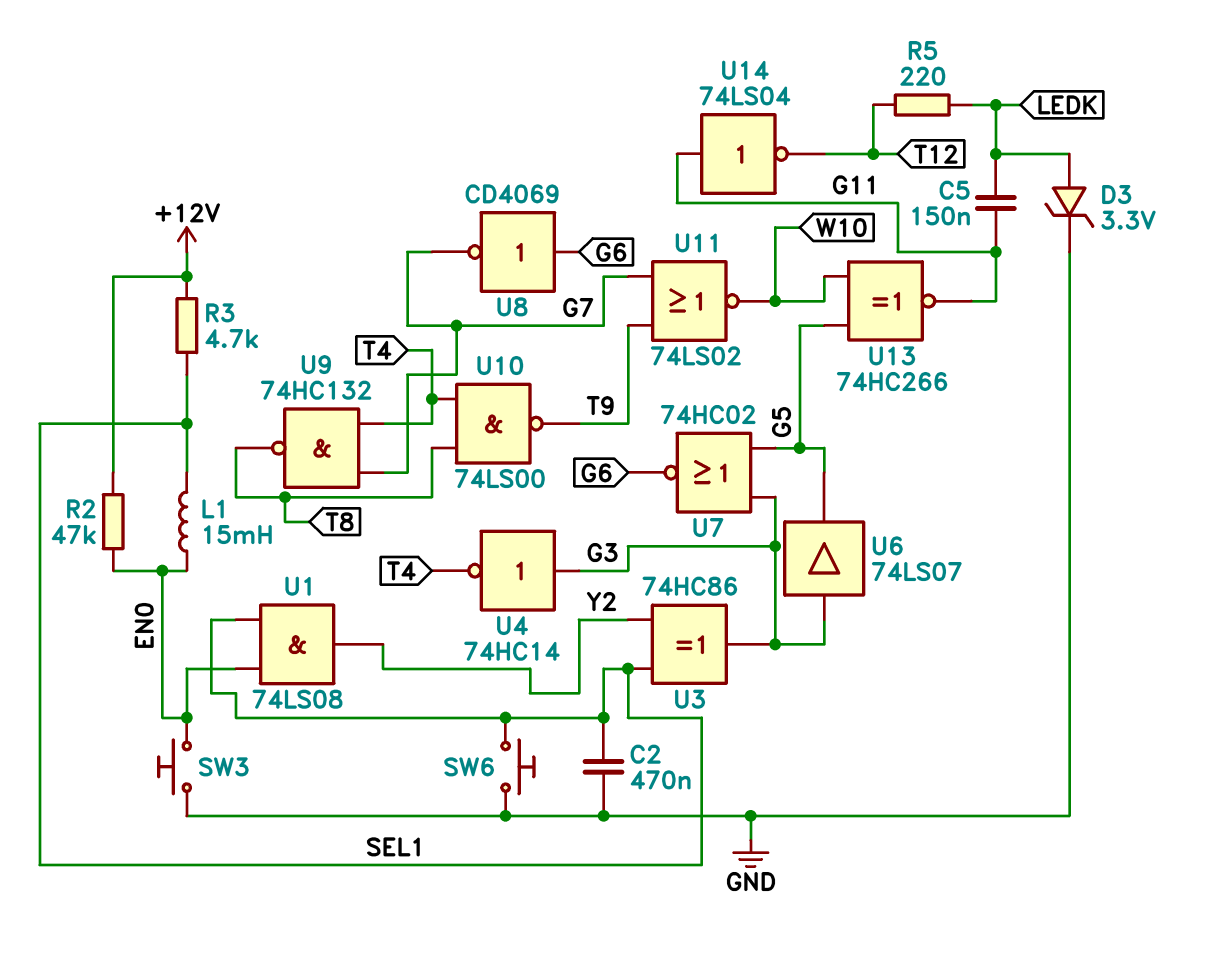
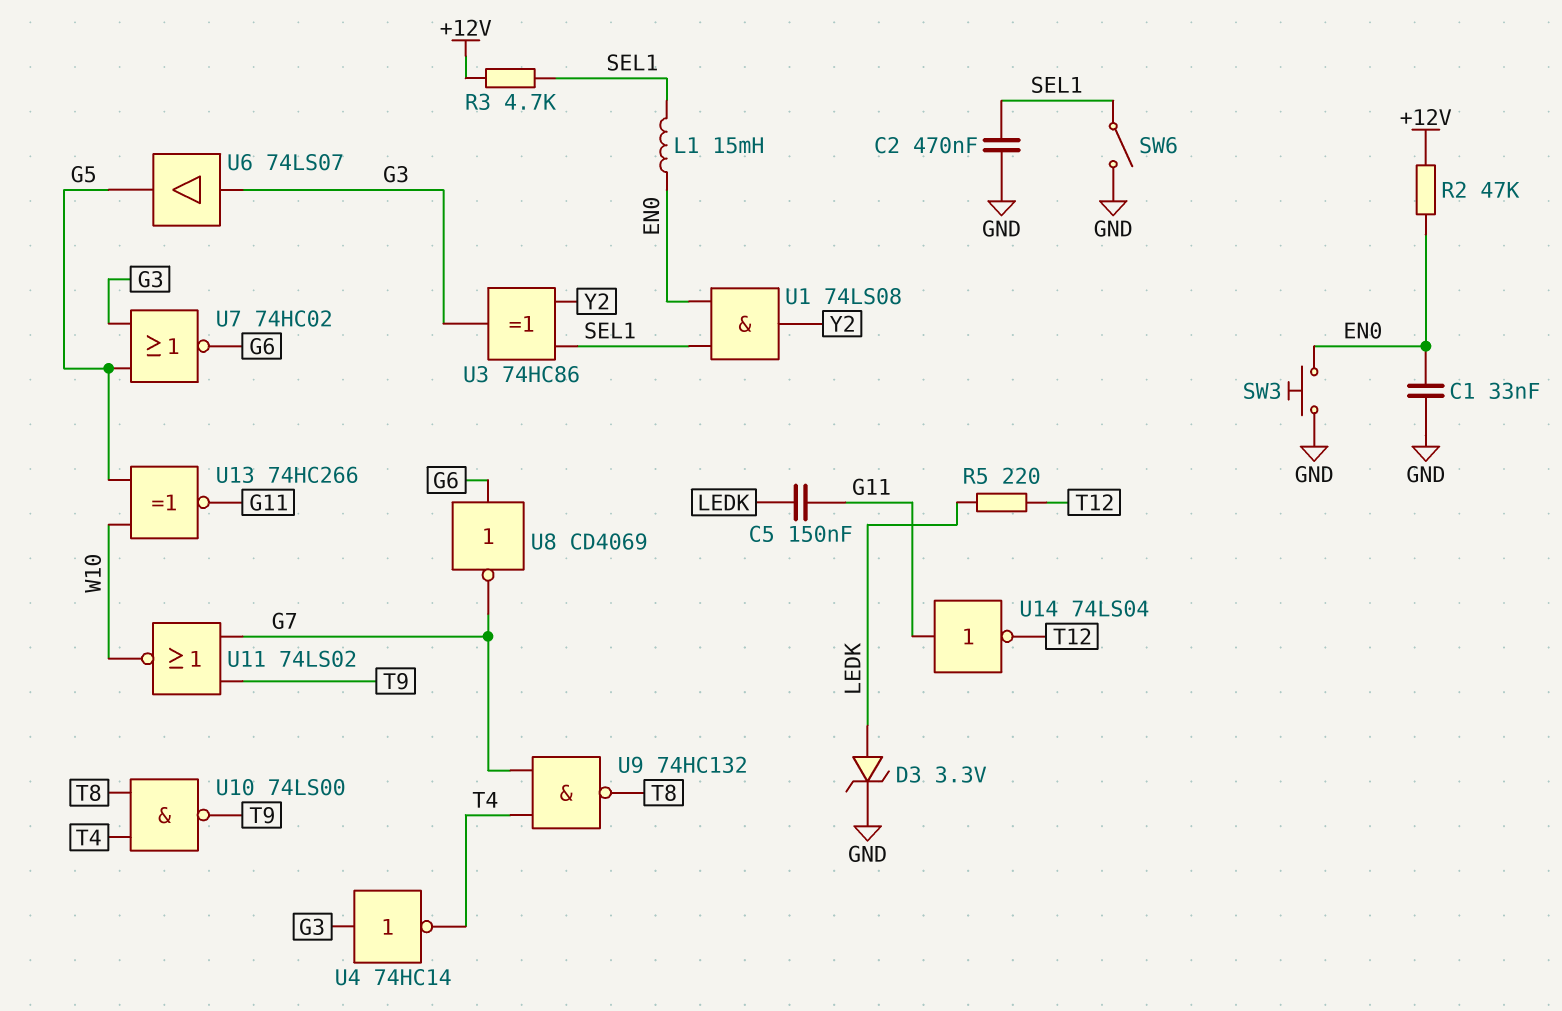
C1: none -> 33nF (EN0, GND)
SW6: button (GND, SEL1) -> switch (GND, SEL1)

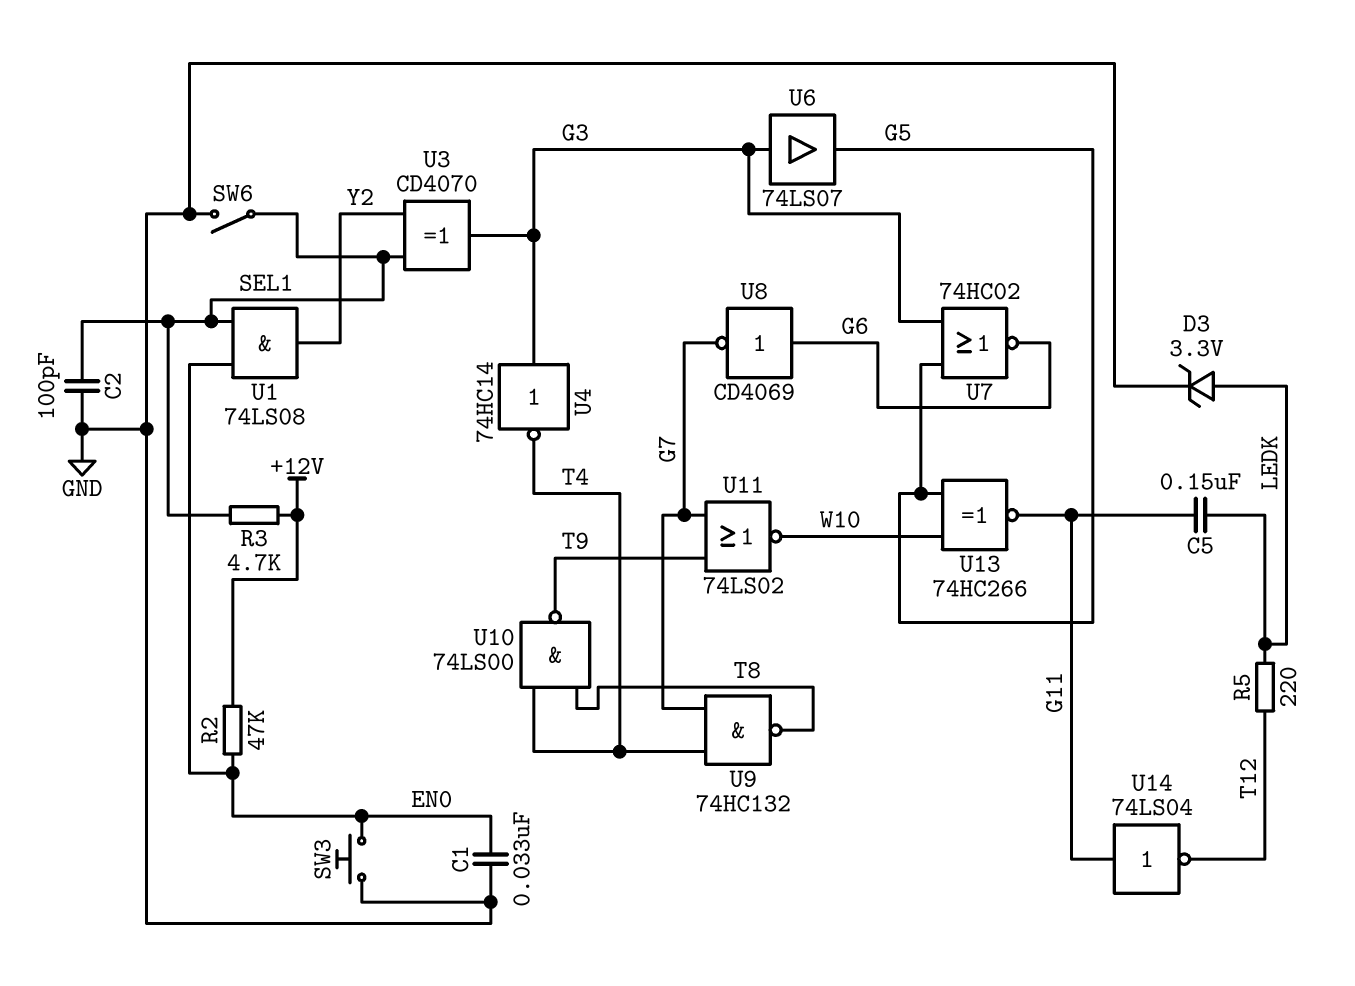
C2: 470nF (GND, SEL1) -> 100pF (GND, SEL1)
L1: 15mH (EN0, SEL1) -> none
U3: XOR 74HC86 (in SEL1, in Y2, out G3) -> XOR CD4070 (in SEL1, in Y2, out G3)

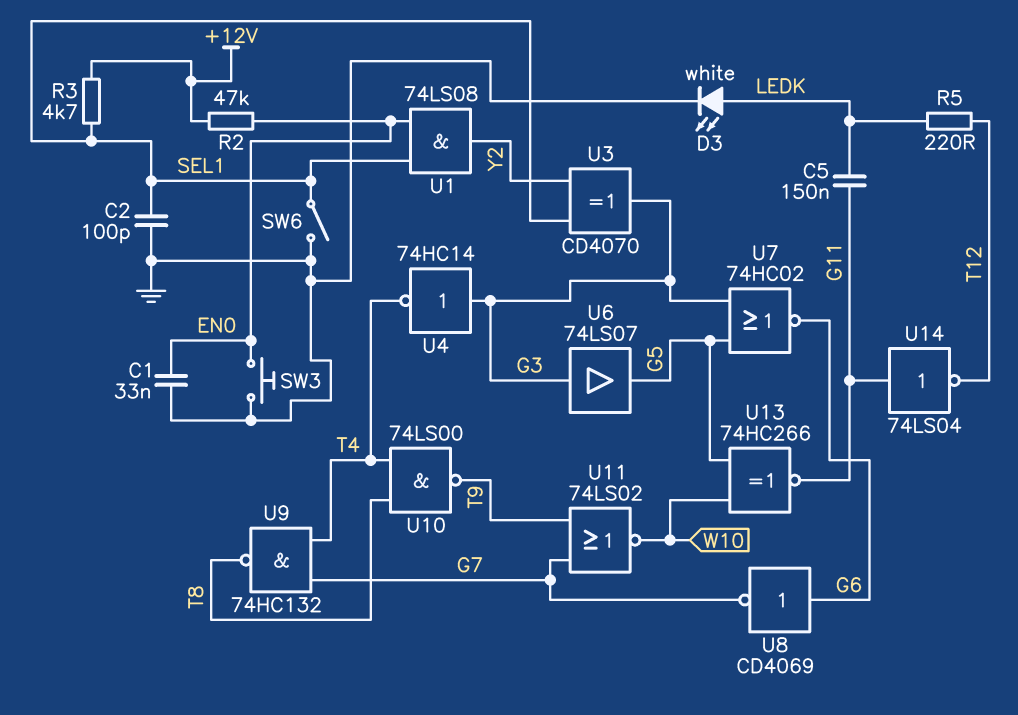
D3: zener 3.3V (A LEDK, K GND) -> LED white (A LEDK, K GND)

